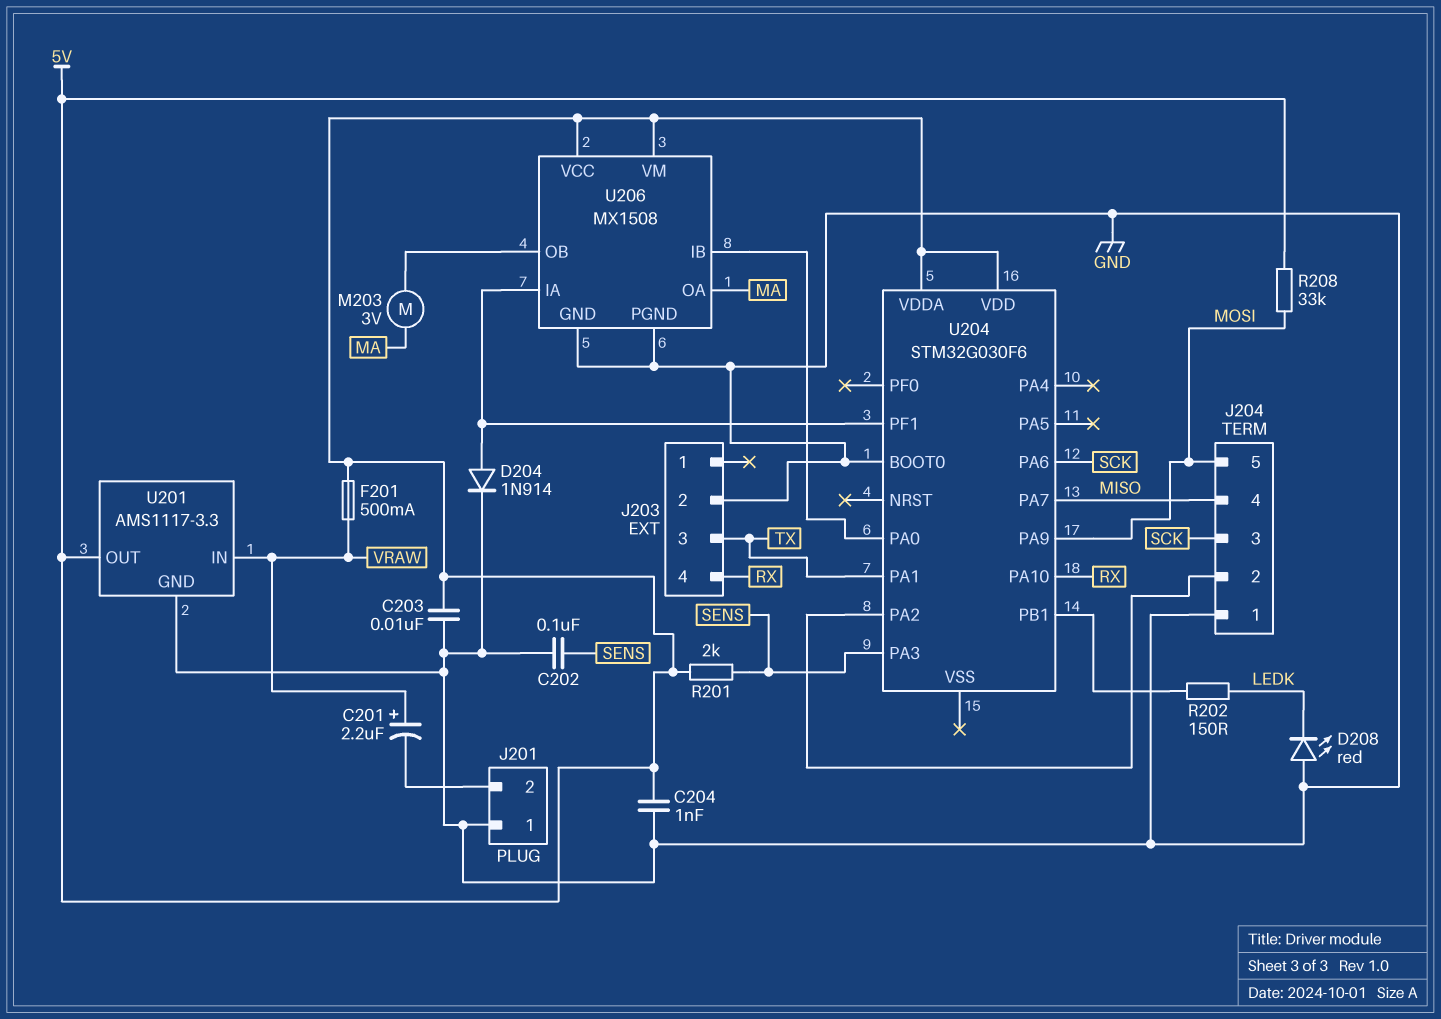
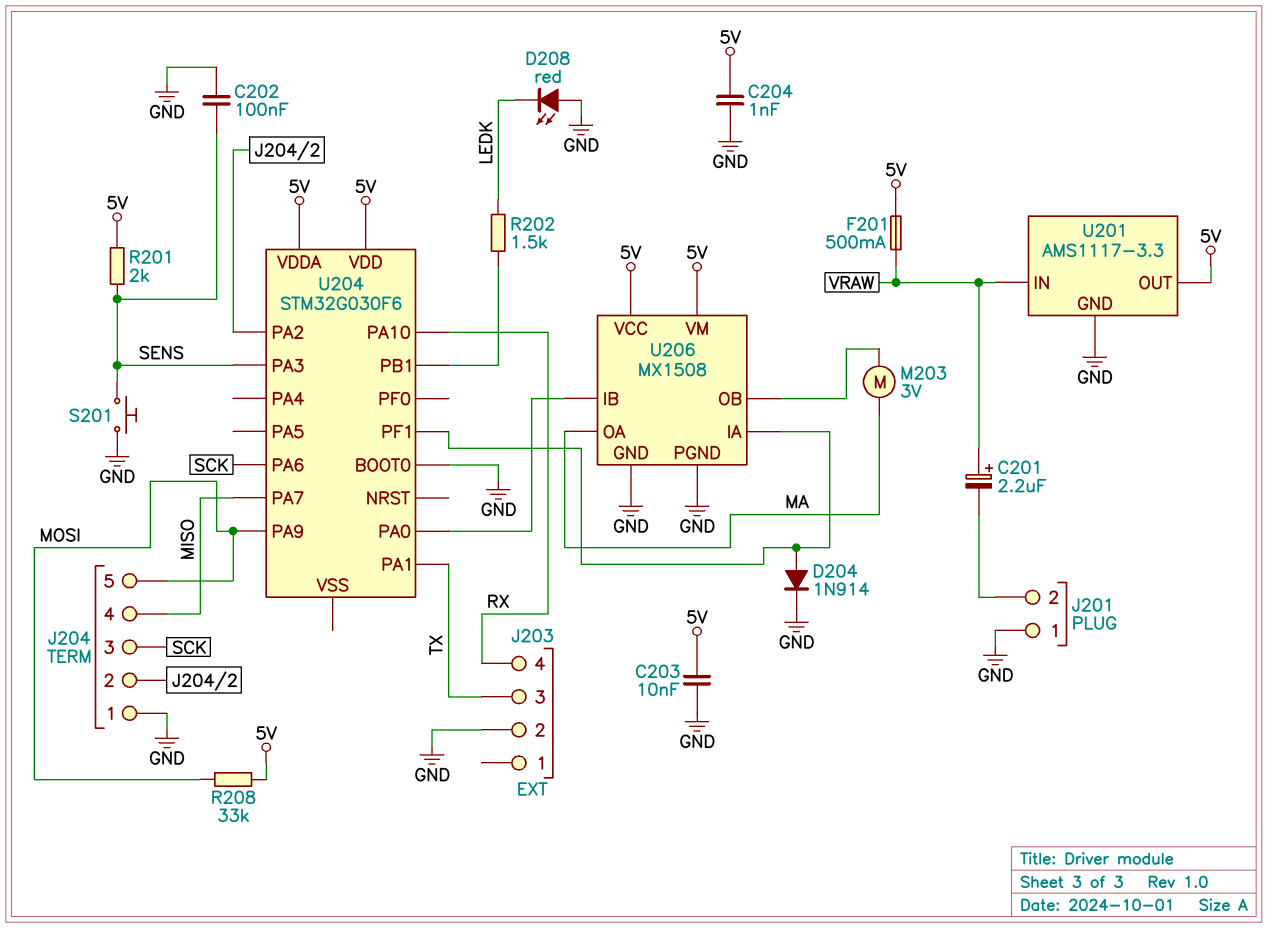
R202: 150 (LEDK, U204/PB1) -> 1.5k (LEDK, U204/PB1)
S201: none -> button (GND, SENS)

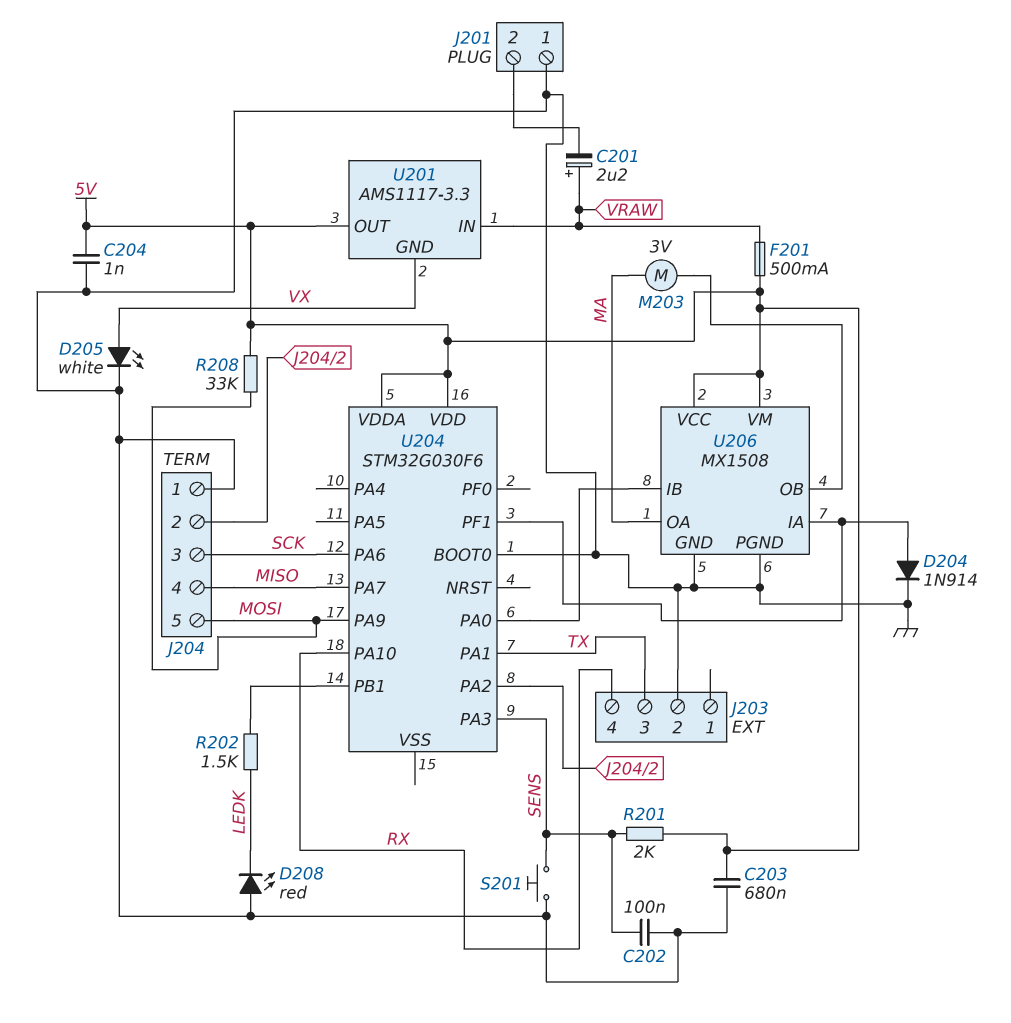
C203: 10nF (5V, GND) -> 680nF (5V, GND)
D205: none -> LED white (A VX, K GND)
U201 pin GND: GND -> VX

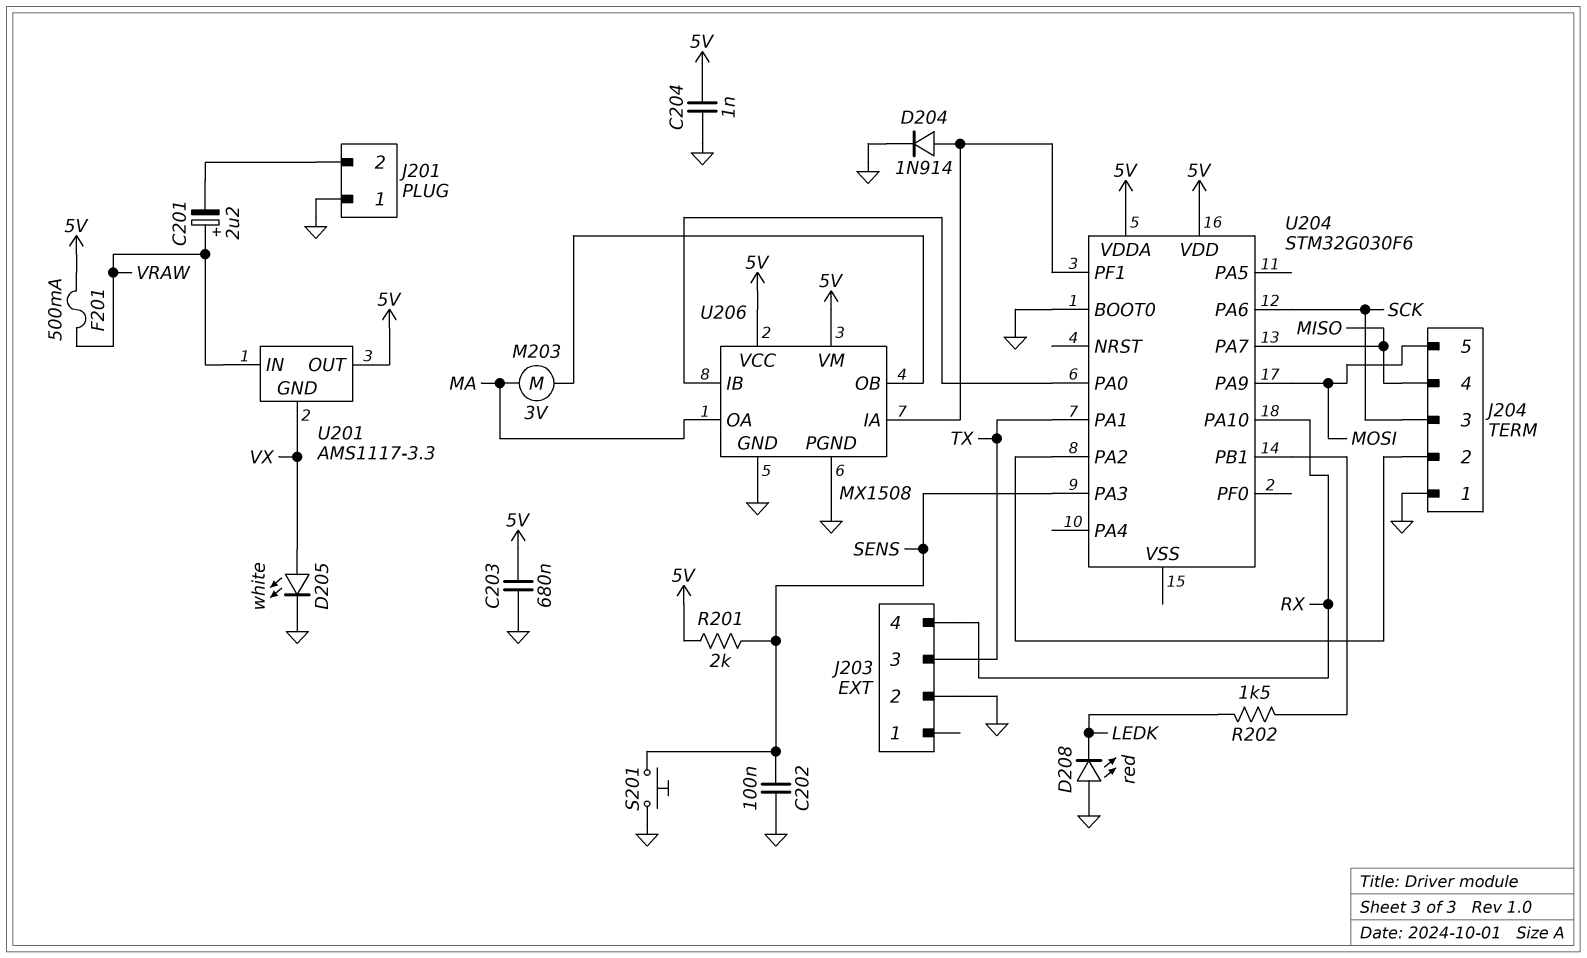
R208: 33k (5V, MOSI) -> none

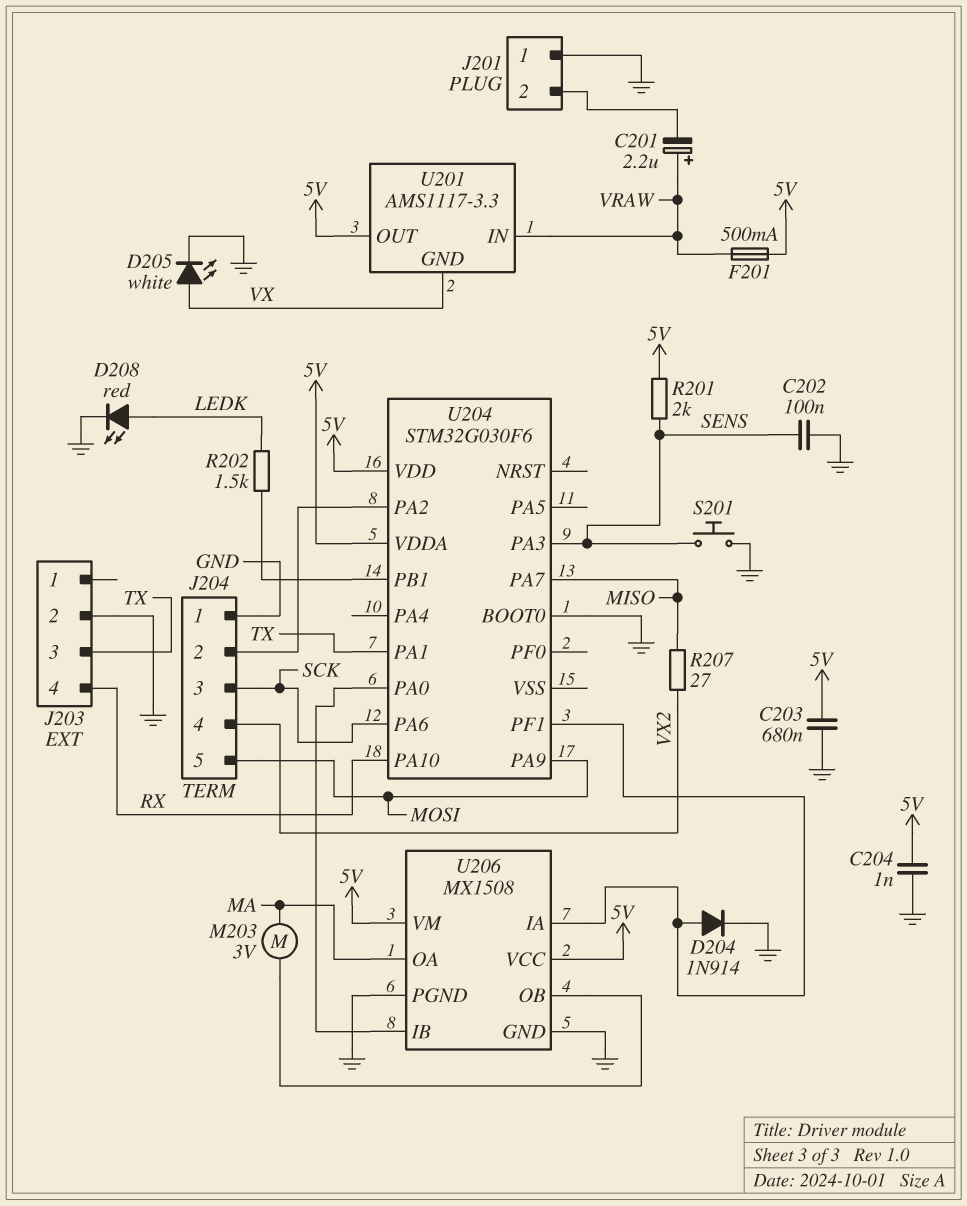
D208: LED red (A GND, K LEDK) -> LED red (A LEDK, K GND)
J204 pin 4: MISO -> VX2
R207: none -> 27 (MISO, VX2)

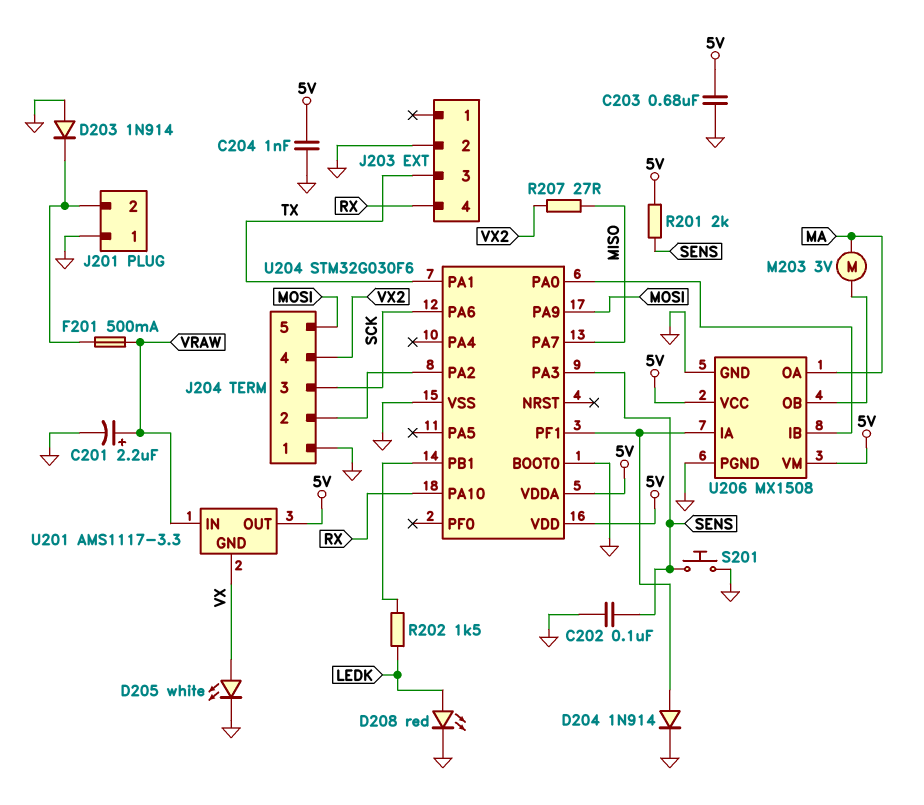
C201: 2.2uF (plus VRAW, minus J201/2) -> 2.2uF (plus VRAW, minus GND)
D203: none -> diode 1N914 (A GND, K J201/2)
F201: 500mA (5V, VRAW) -> 500mA (J201/2, VRAW)
U204 pin VSS: none -> GND

